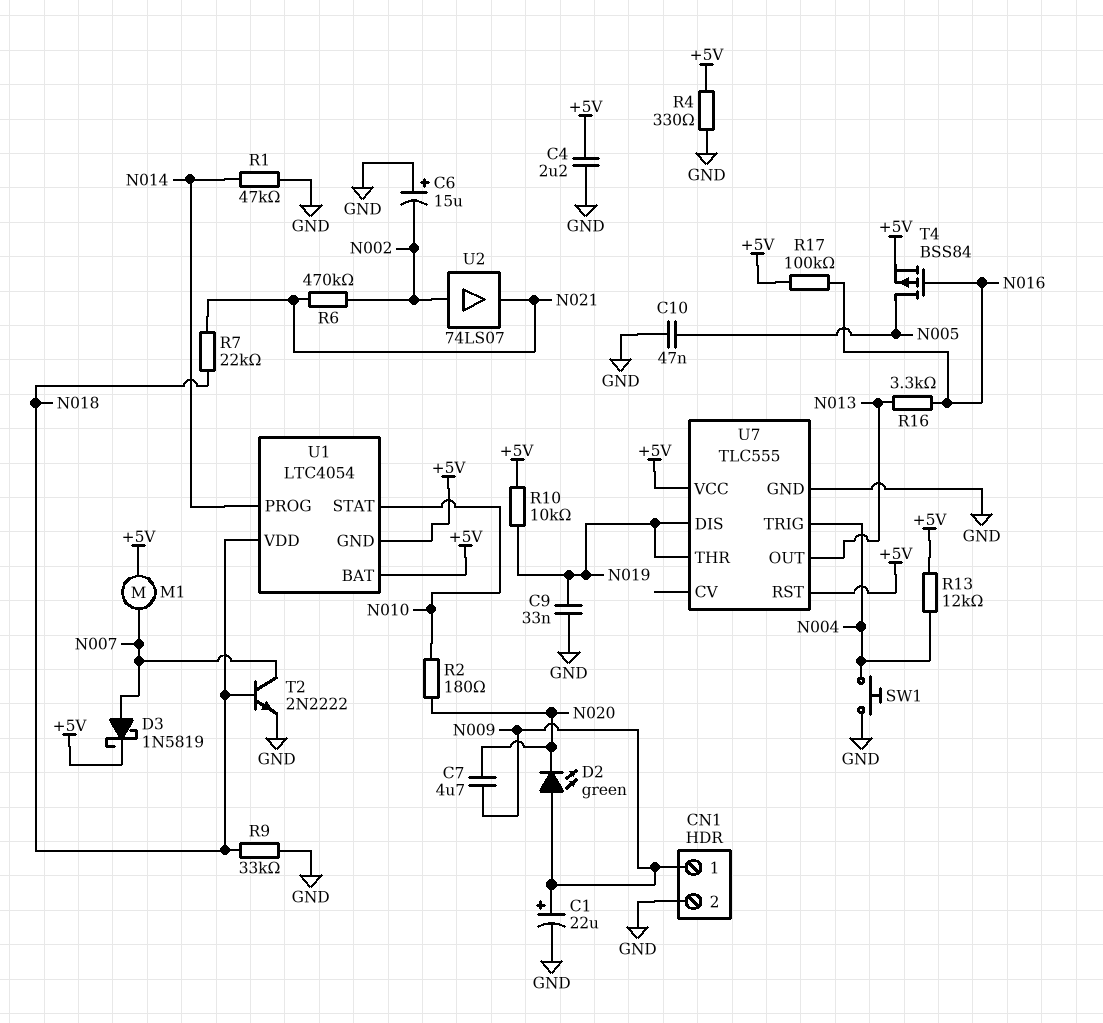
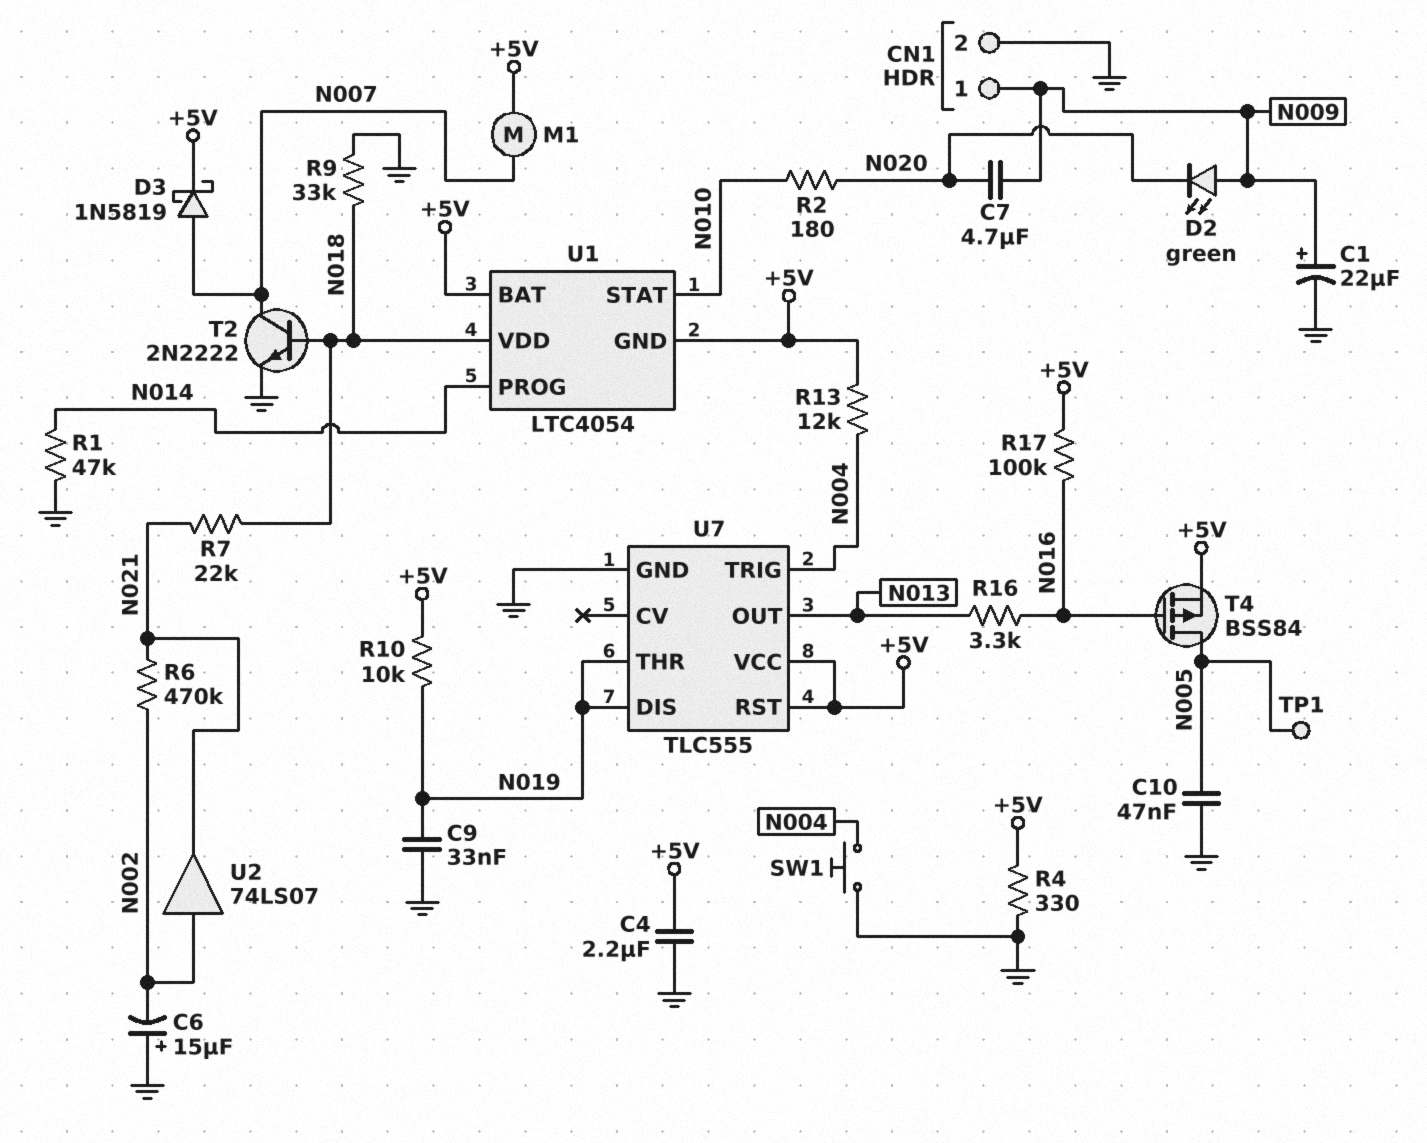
TP1: none -> test point (N005)

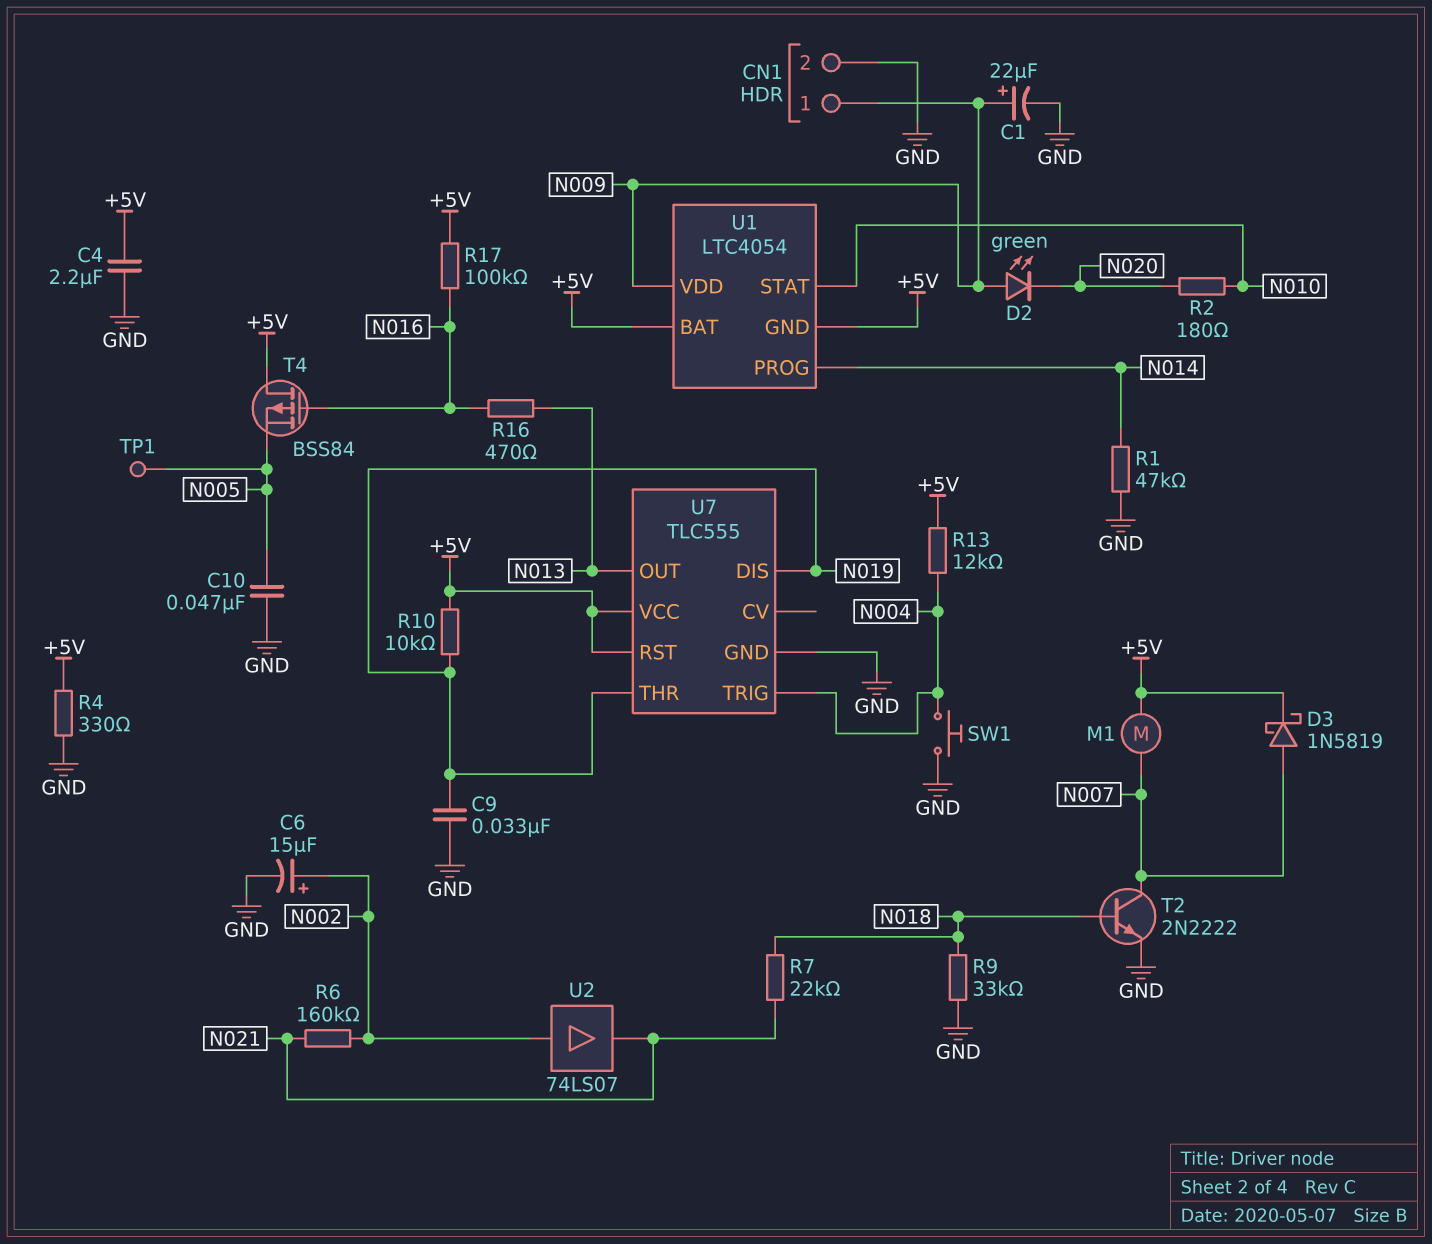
C6: 15uF (plus GND, minus N002) -> 15uF (plus N002, minus GND)
C7: 4.7uF (N009, N020) -> none
R6: 470k (N002, N021) -> 160k (N002, N021)
R16: 3.3k (N013, N016) -> 470 (N013, N016)
T4: PMOS BSS84 (G N016, D N005, S +5V) -> PMOS BSS84 (G N016, D +5V, S N005)
U1 pin VDD: N018 -> N009

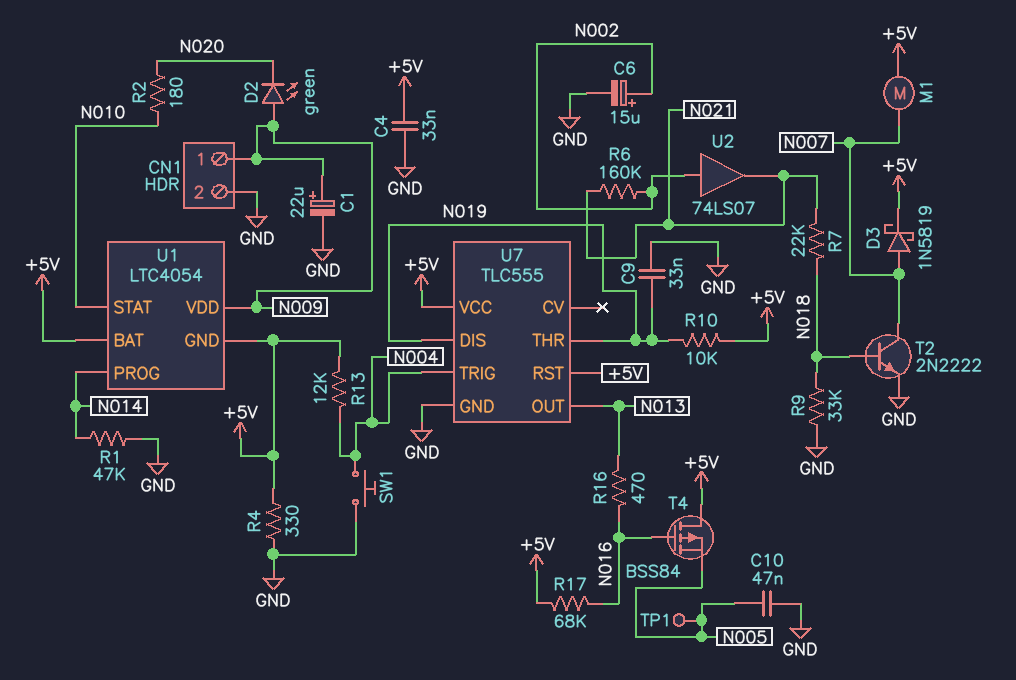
C4: 2.2uF (+5V, GND) -> 33nF (+5V, GND)
R17: 100k (+5V, N016) -> 68k (+5V, N016)

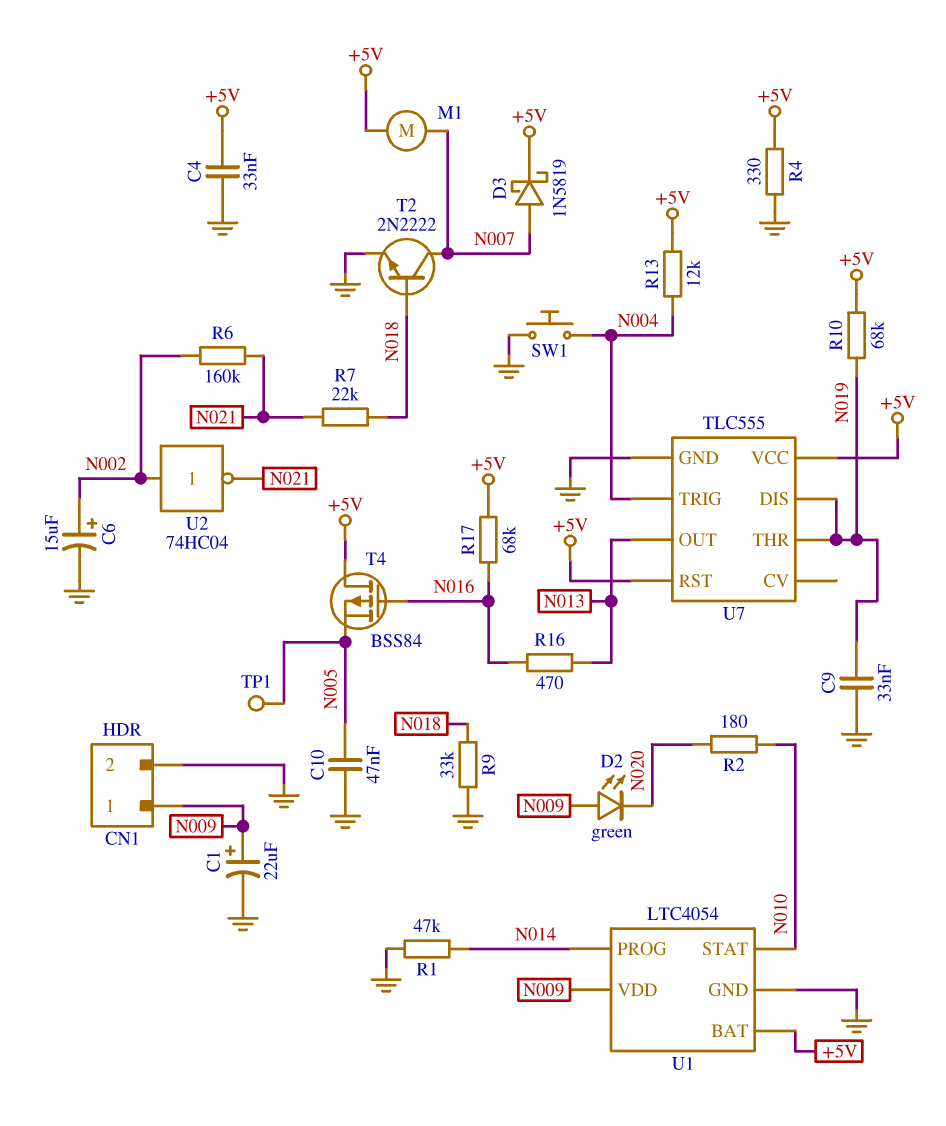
R10: 10k (+5V, N019) -> 68k (+5V, N019)
U1 pin GND: +5V -> GND
U2: buffer 74LS07 (in N002, out N021) -> NOT 74HC04 (in N002, out N021)

